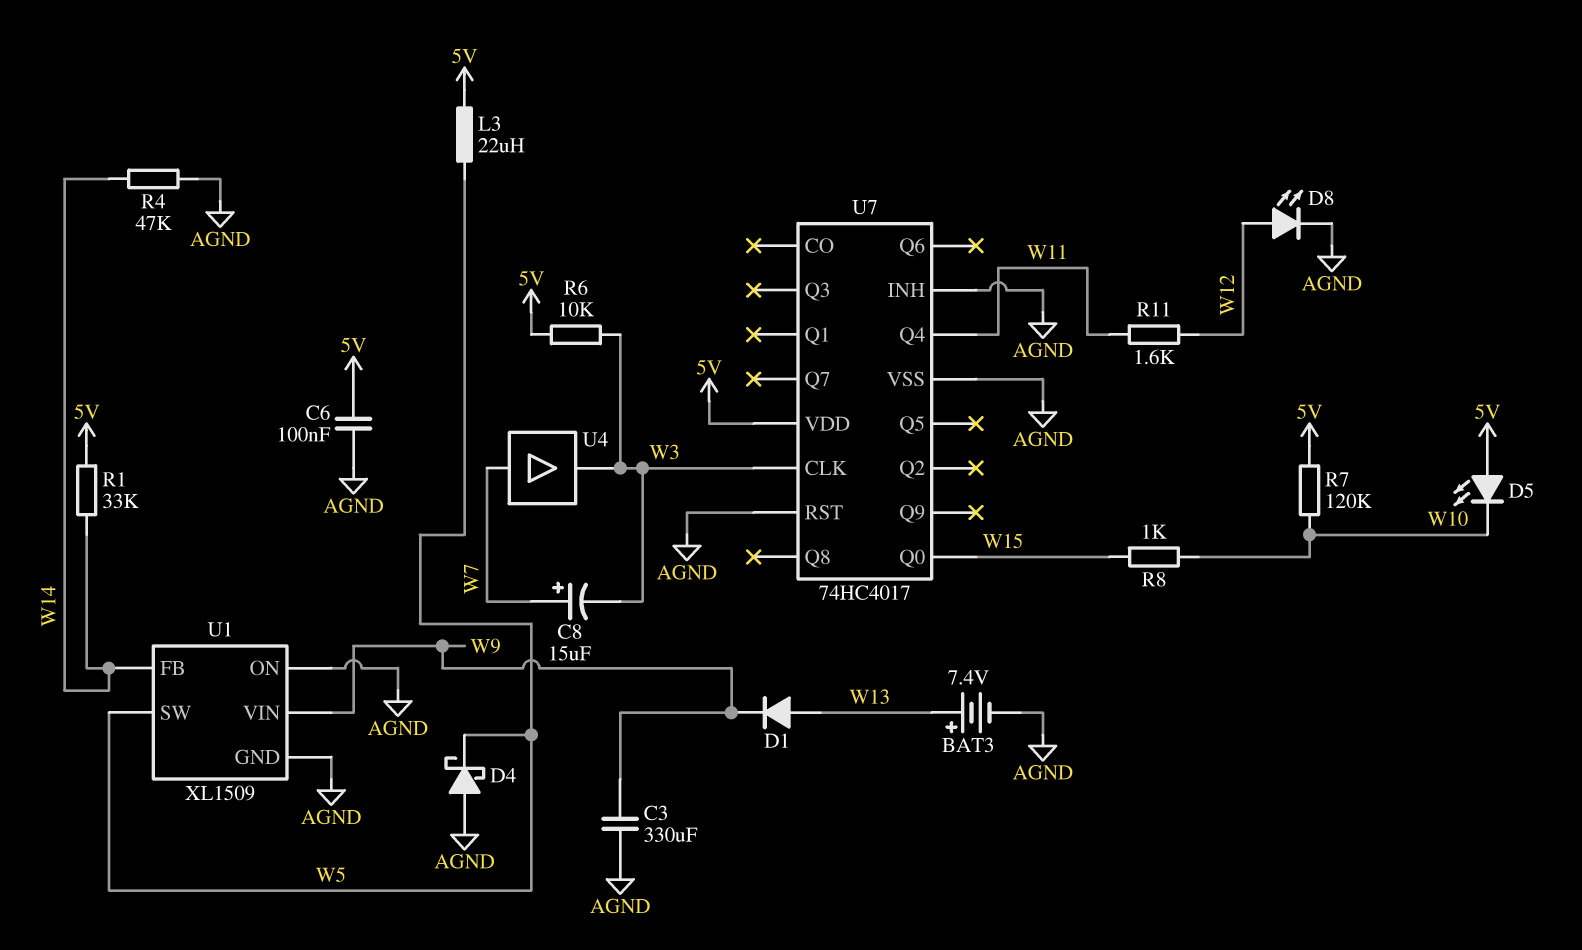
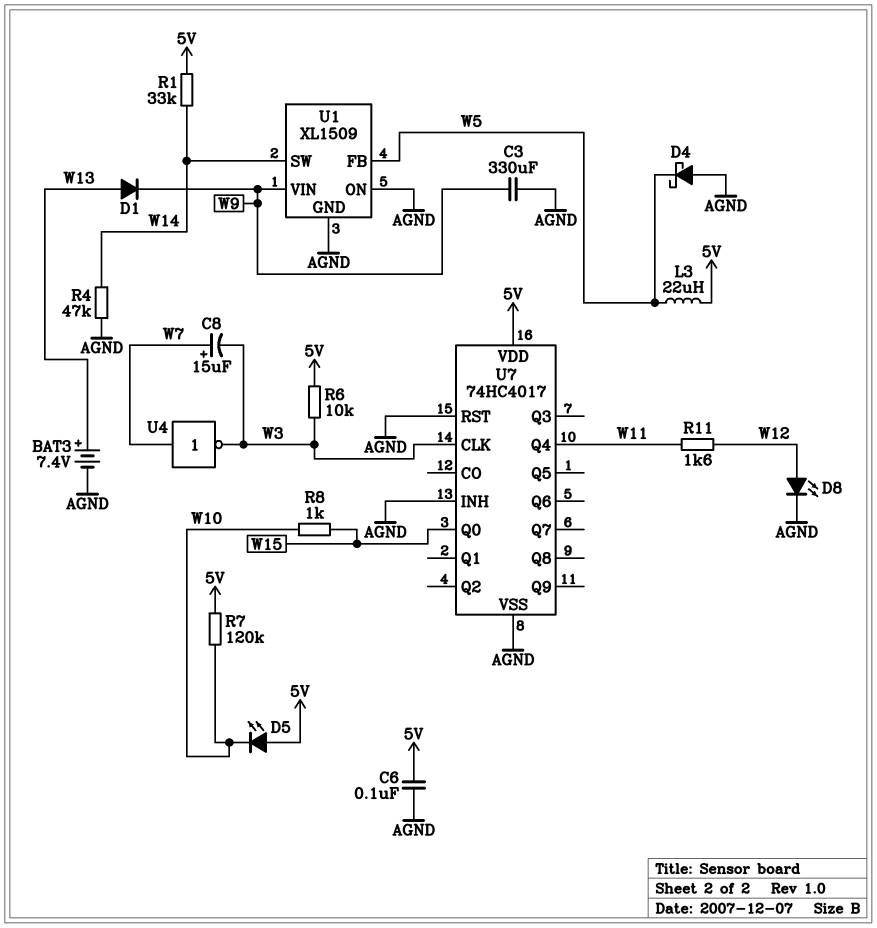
U1 pin FB: W14 -> W5
U1 pin SW: W5 -> W14
U4: buffer (in W7, out W3) -> NOT (in W7, out W3)

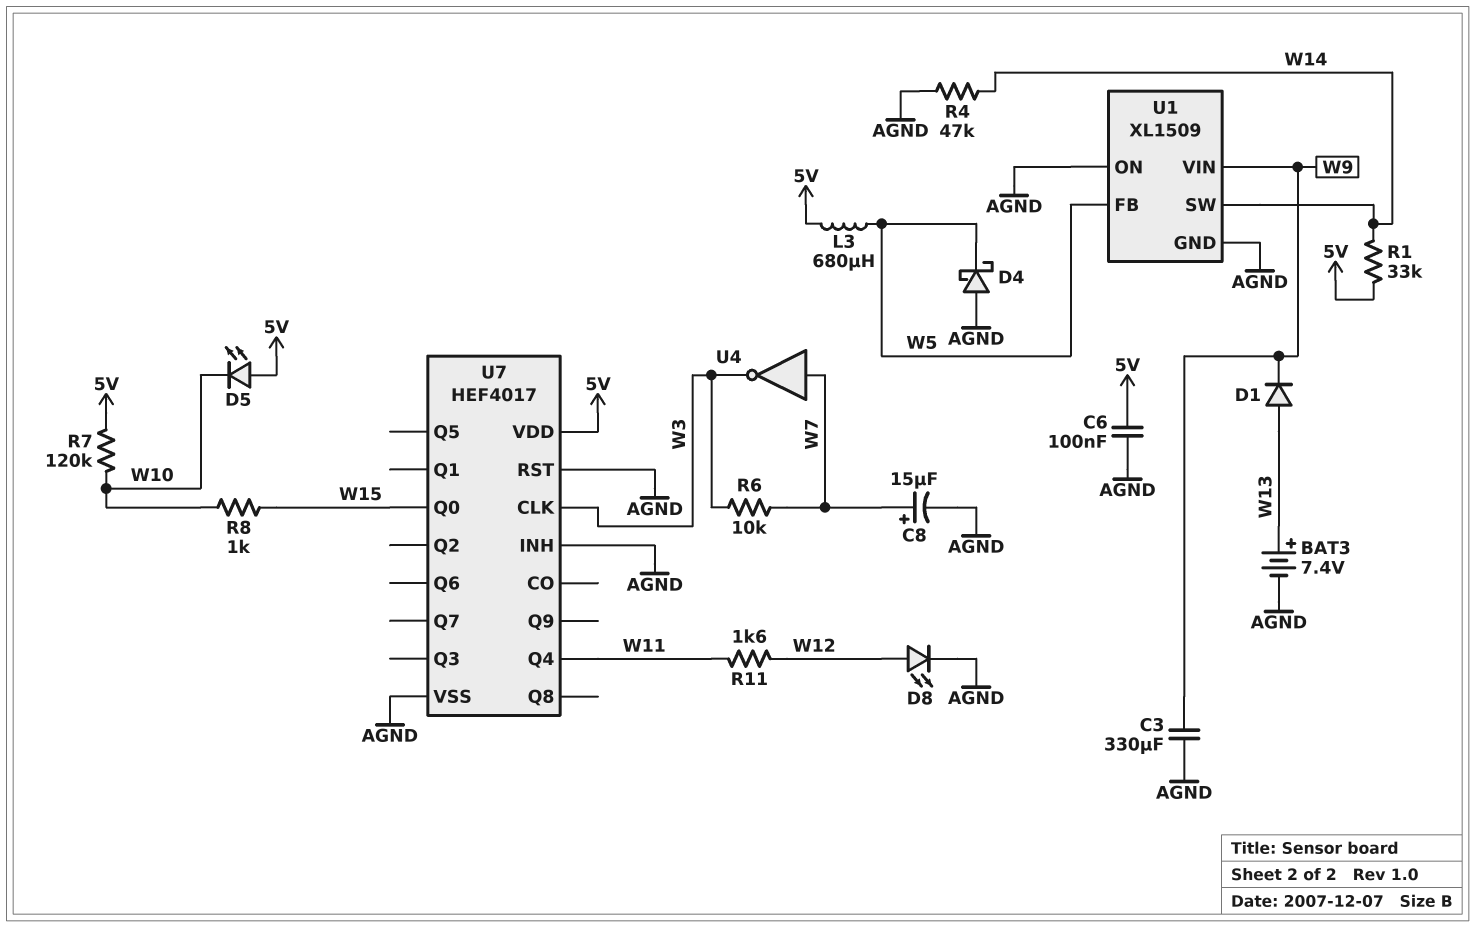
C8: 15uF (plus W7, minus W3) -> 15uF (plus W7, minus AGND)
L3: 22uH (5V, W5) -> 680uH (5V, W5)
R6: 10k (5V, W3) -> 10k (W3, W7)
U7: 74HC4017 -> HEF4017

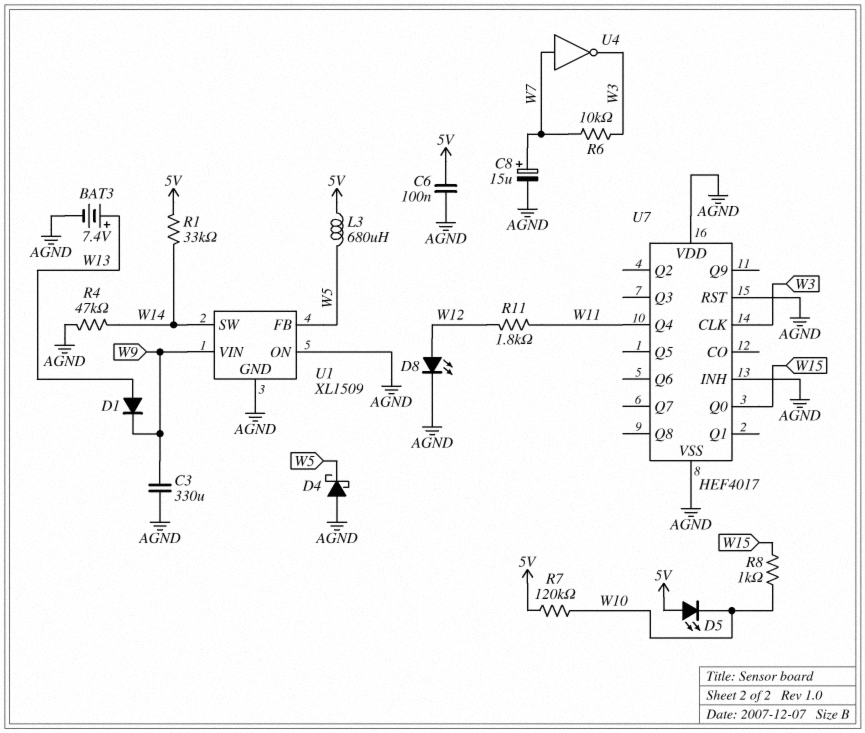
R11: 1.6k (W11, W12) -> 1.8k (W11, W12)
U7 pin VDD: 5V -> AGND

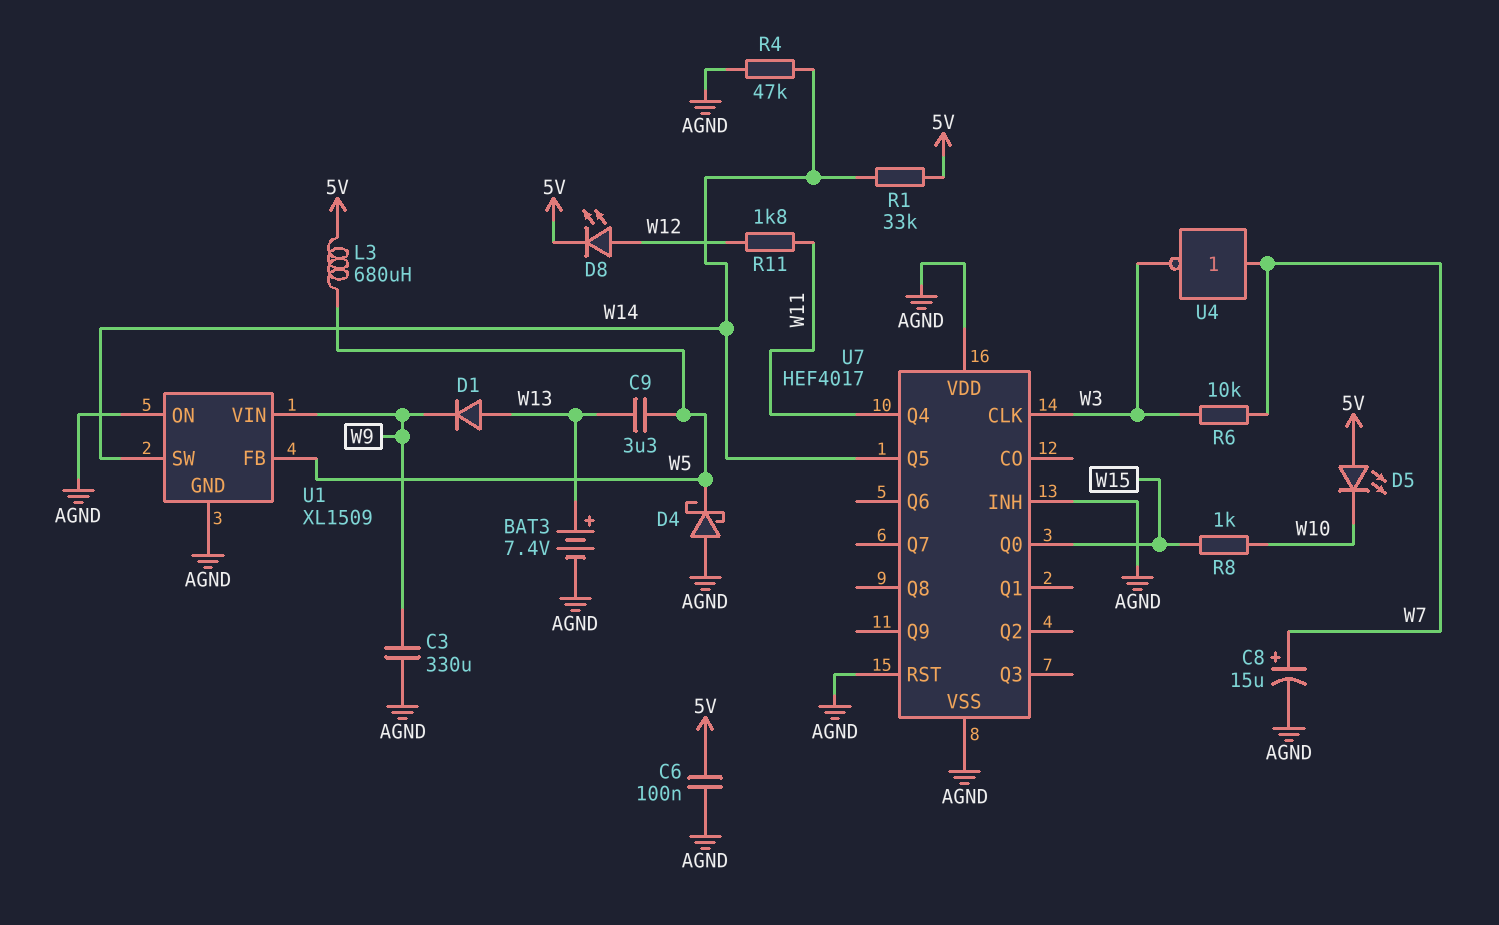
C9: none -> 3.3uF (W5, W13)
D8: LED (A W12, K AGND) -> LED (A W12, K 5V)
R7: 120k (5V, W10) -> none
U7 pin Q5: none -> W14

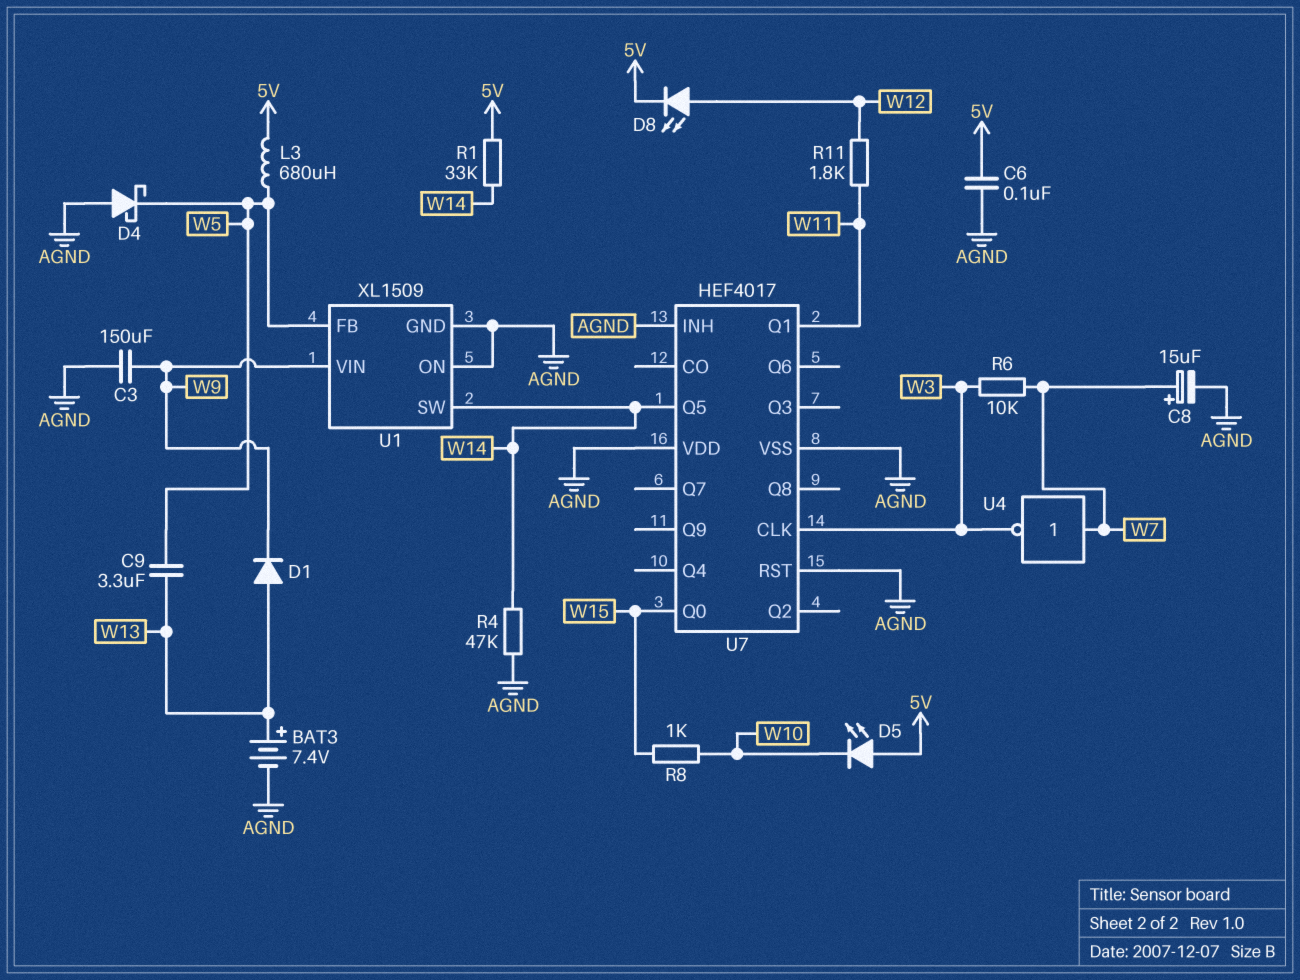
C3: 330uF (AGND, W9) -> 150uF (AGND, W9)
U7 pin Q1: none -> W11
U7 pin Q4: W11 -> none

